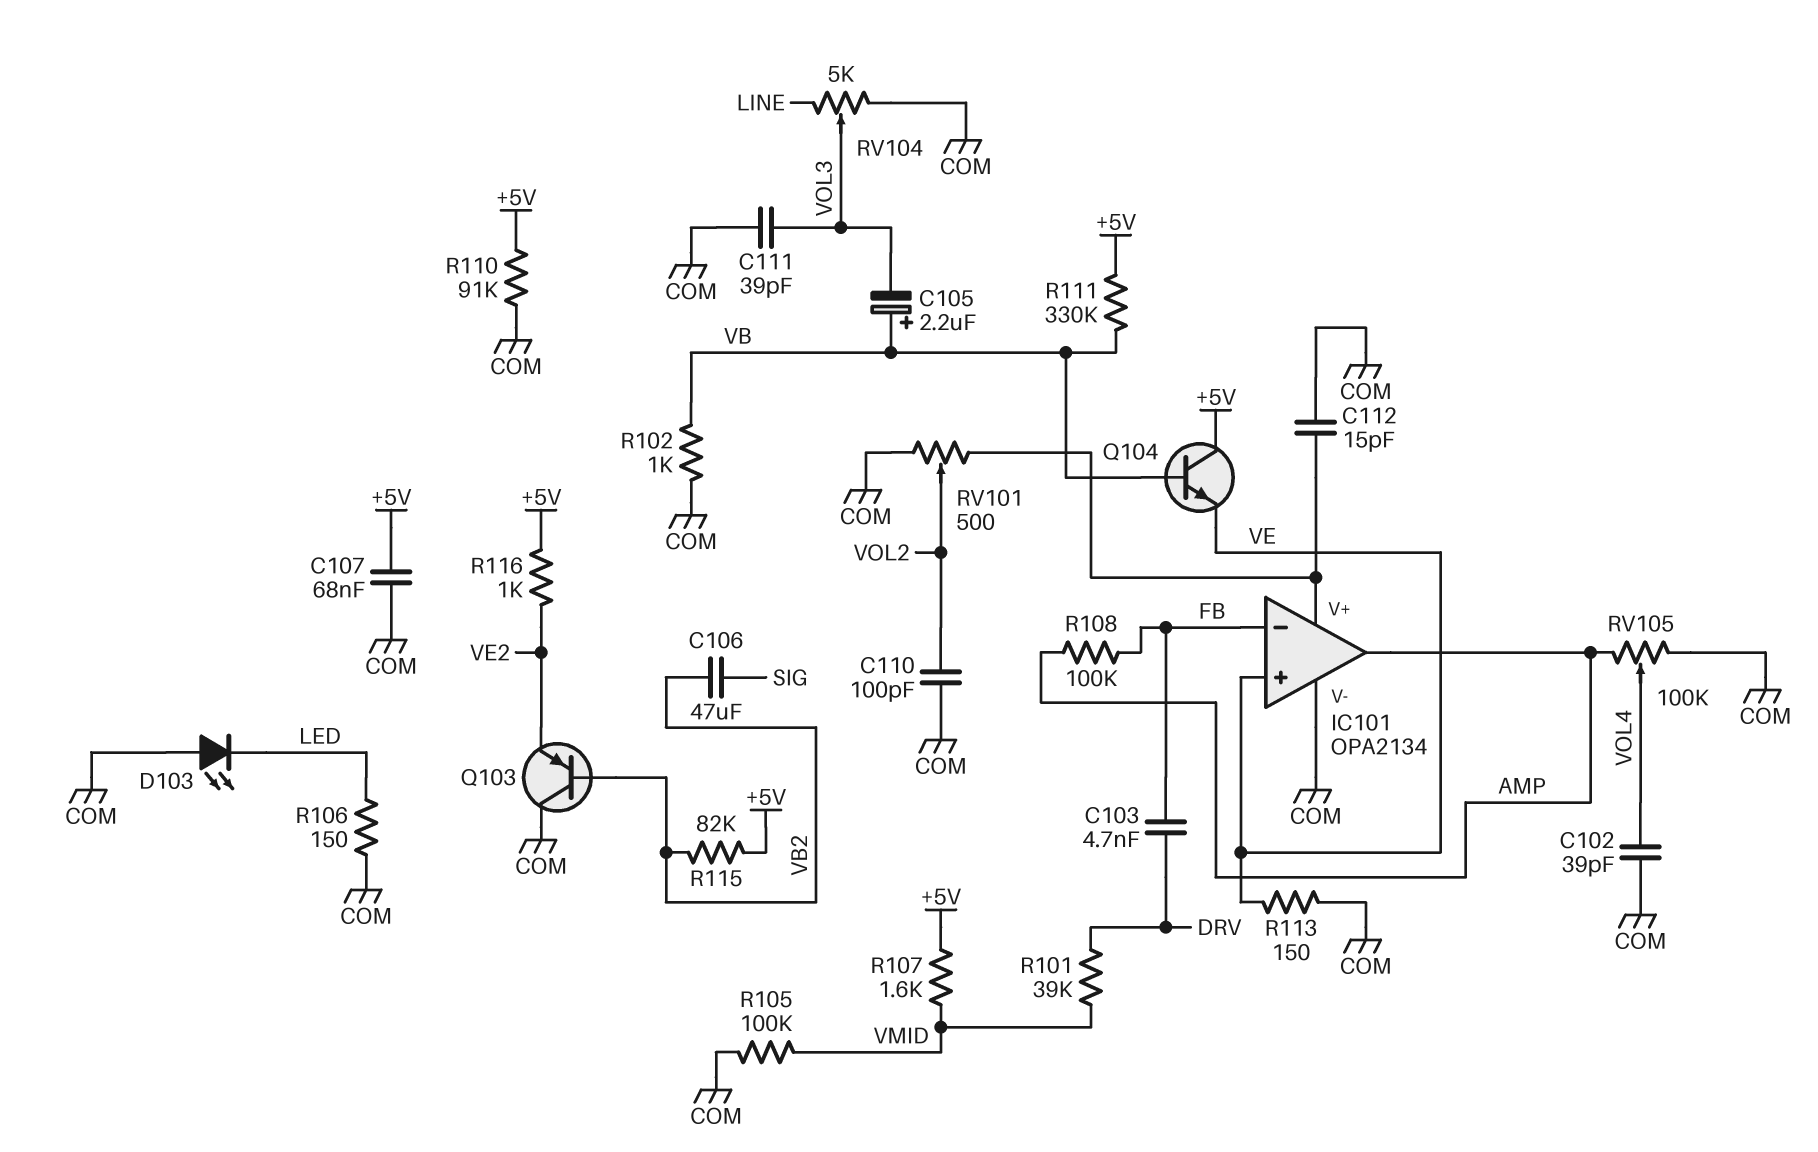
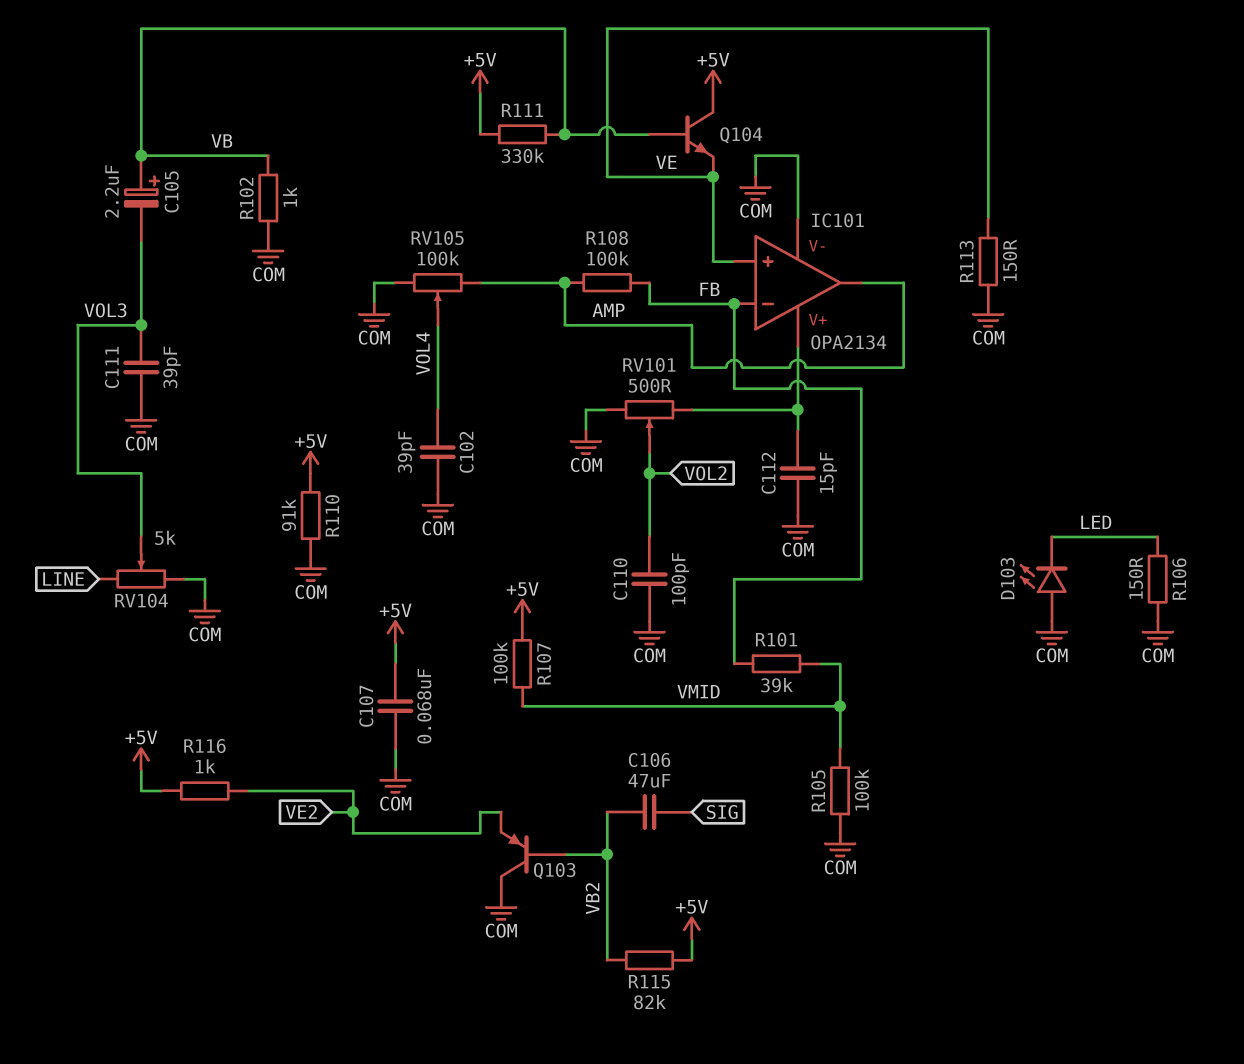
C103: 4.7nF (DRV, FB) -> none
R101: 39k (DRV, VMID) -> 39k (FB, VMID)
R107: 1.6k (+5V, VMID) -> 100k (+5V, VMID)

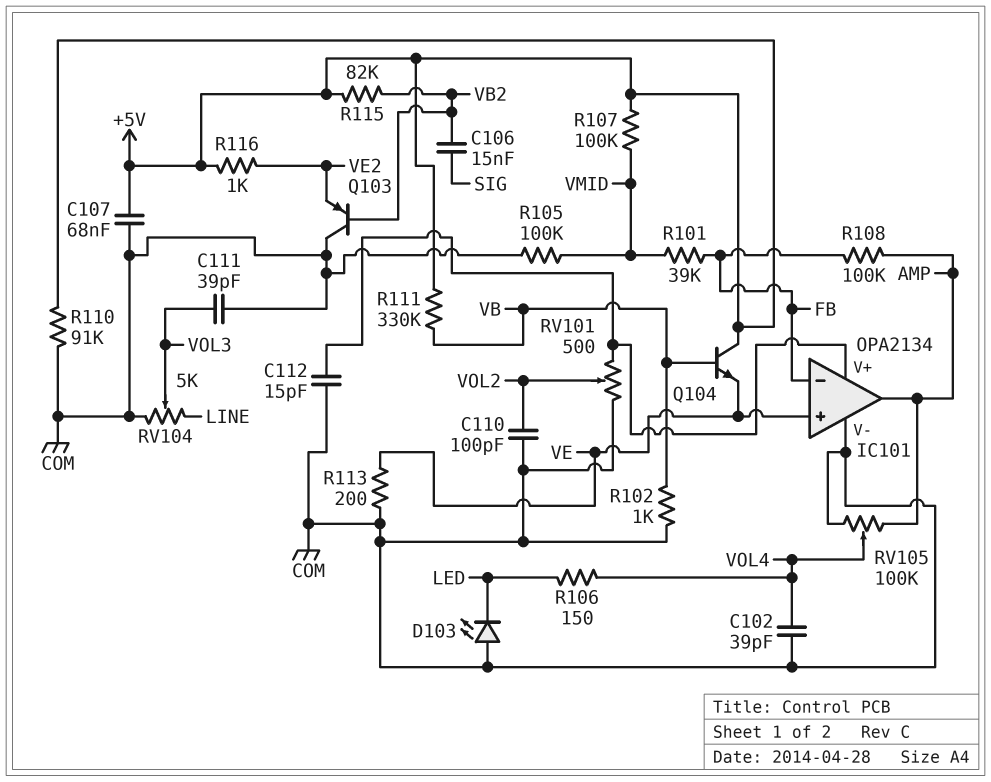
C105: 2.2uF (plus VB, minus VOL3) -> none
C106: 47uF (SIG, VB2) -> 15nF (SIG, VB2)
R106: 150 (COM, LED) -> 150 (LED, VOL4)
R113: 150 (COM, VE) -> 200 (COM, VE)

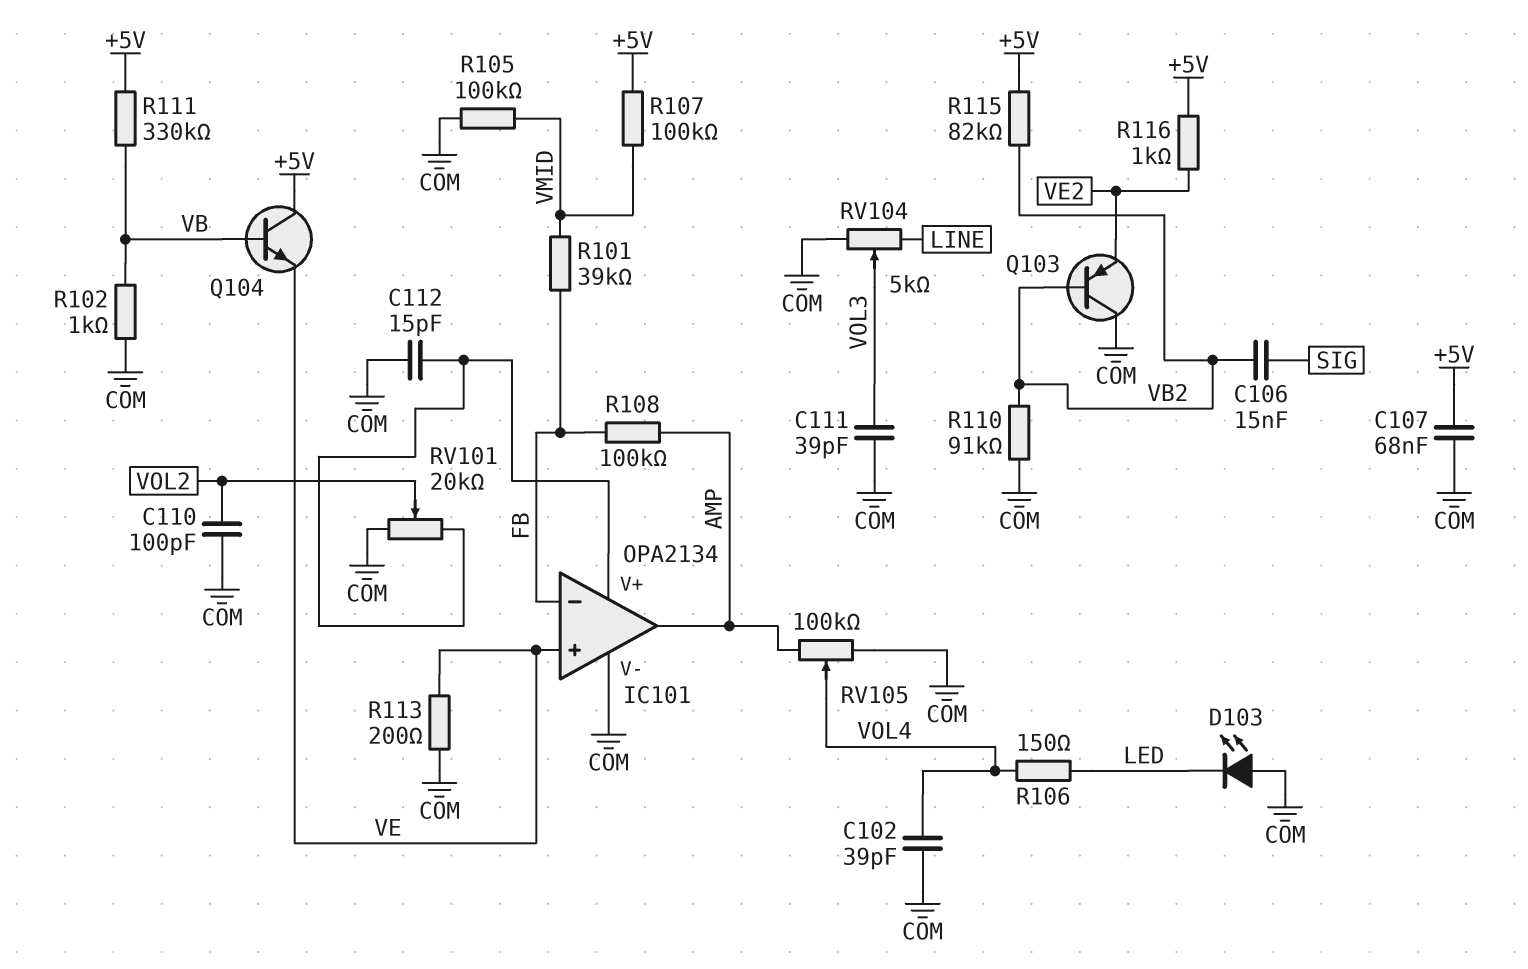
R110: 91k (+5V, COM) -> 91k (COM, VB2)
RV101: 500 (COM, IC101/V+, wiper VOL2) -> 20k (COM, IC101/V+, wiper VOL2)

